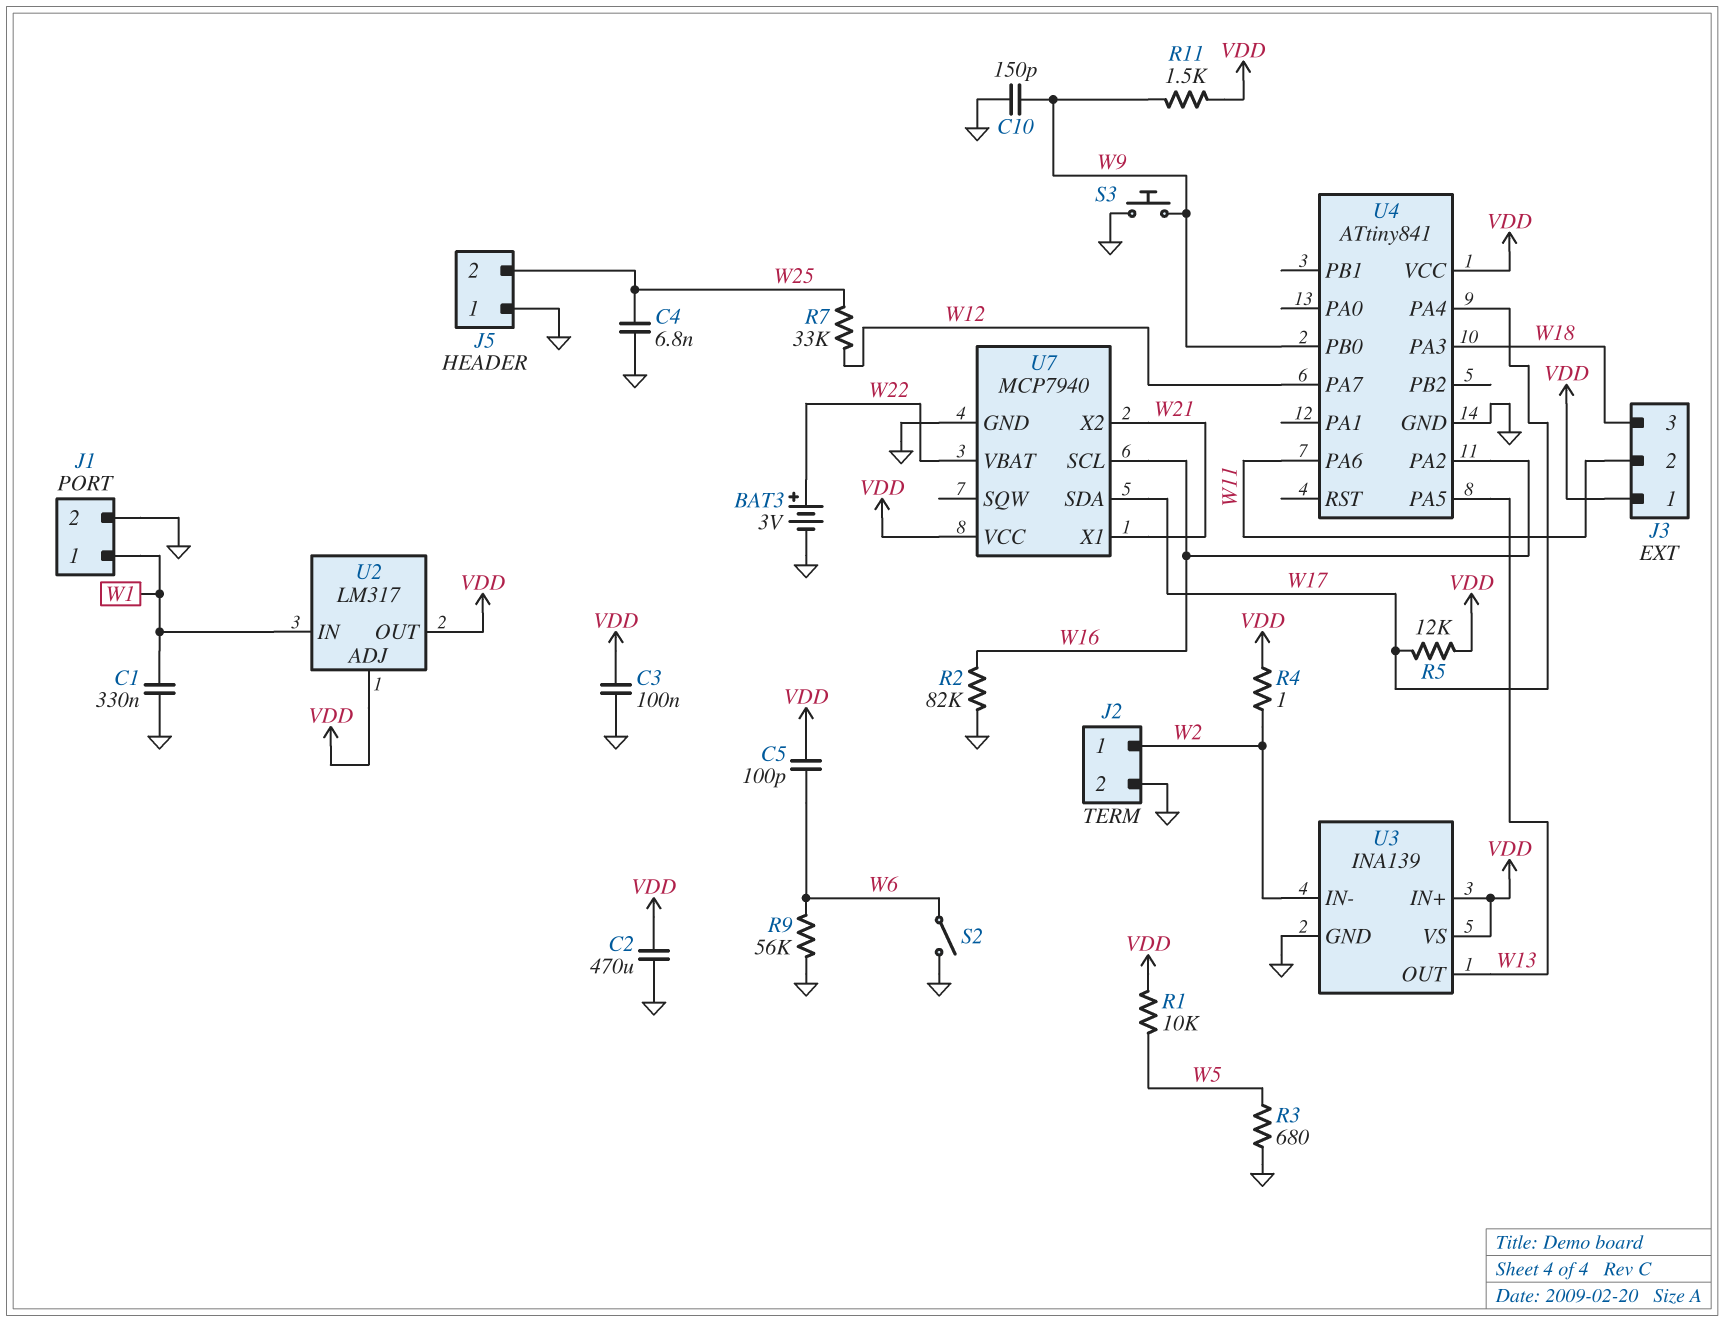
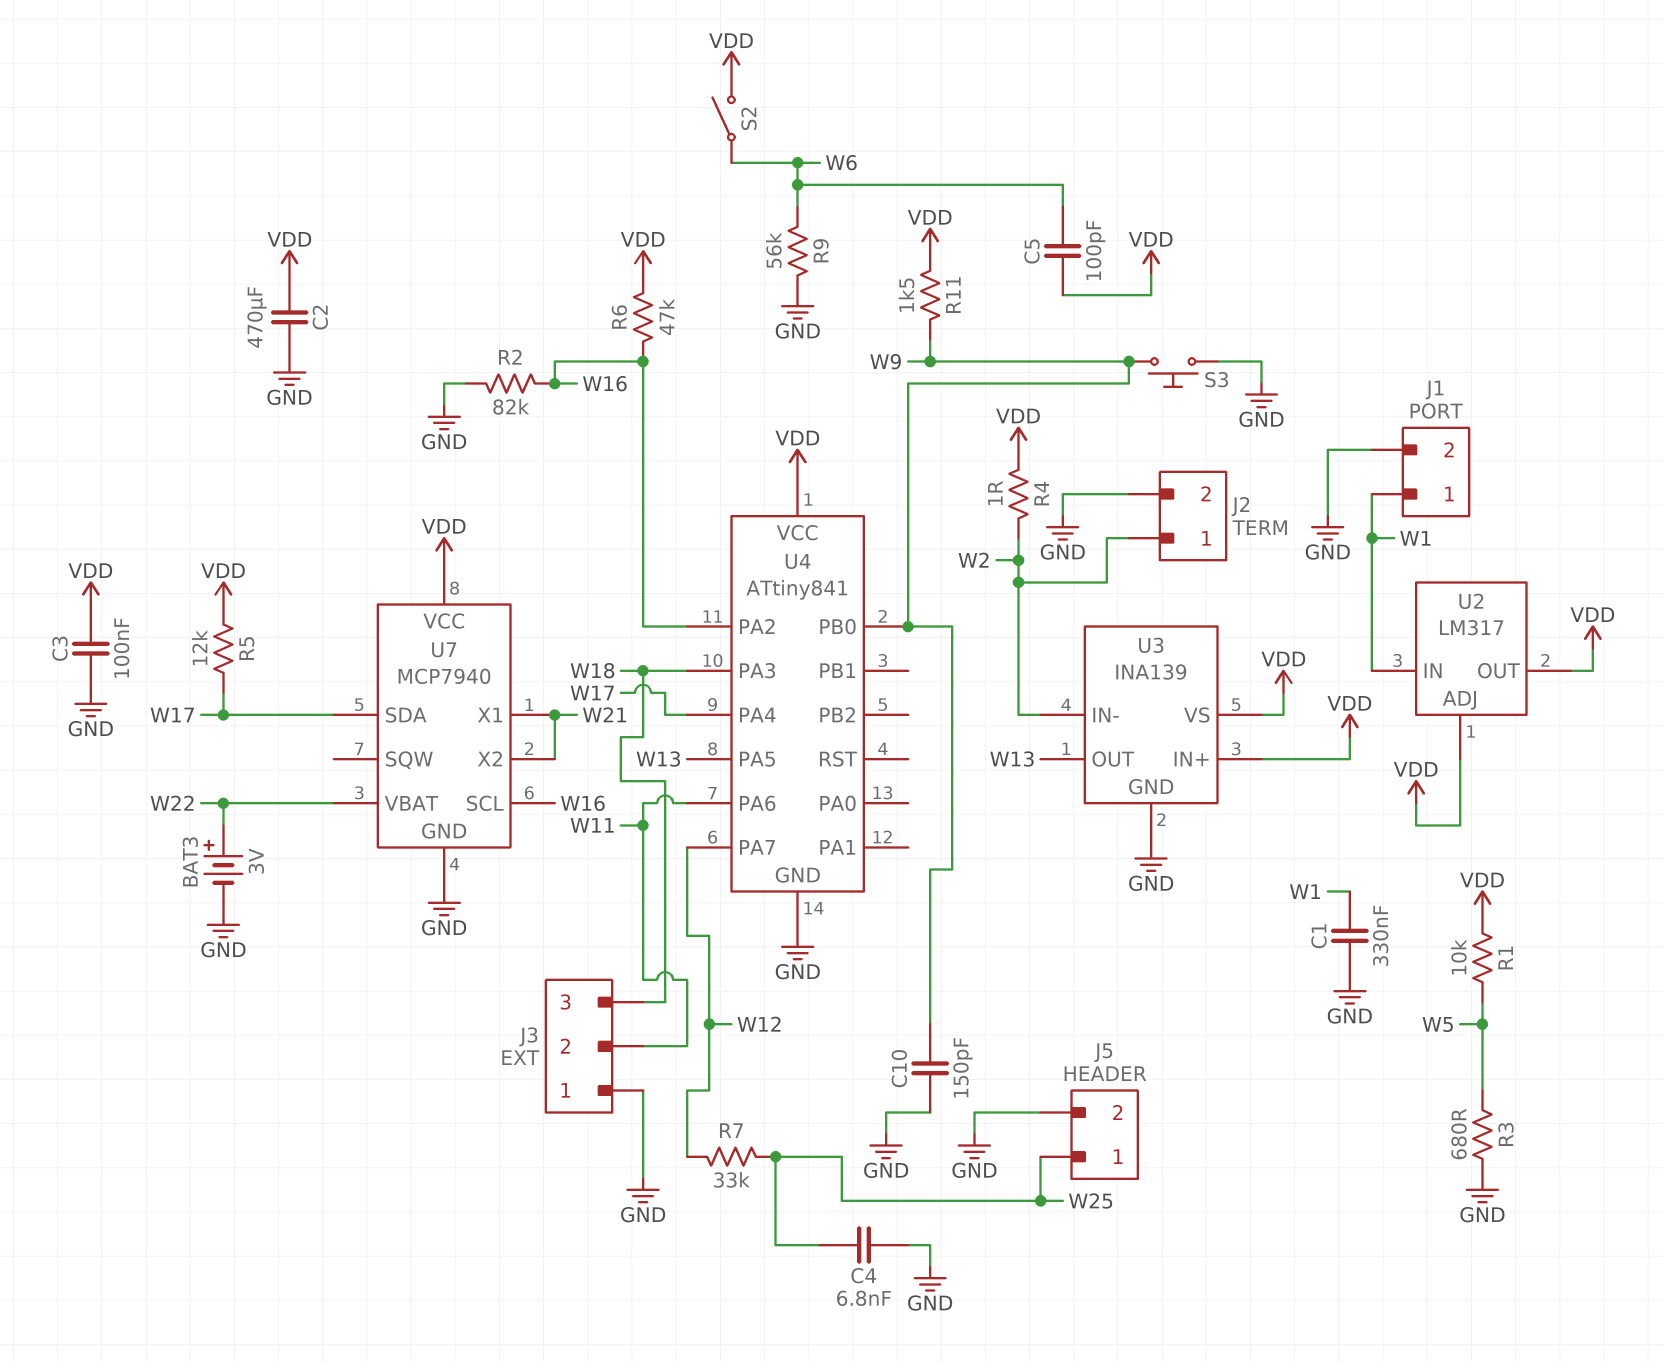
J3 pin 1: VDD -> GND
J5 pin 1: GND -> W25
J5 pin 2: W25 -> GND
R6: none -> 47k (VDD, W16)
S2: switch (GND, W6) -> switch (VDD, W6)

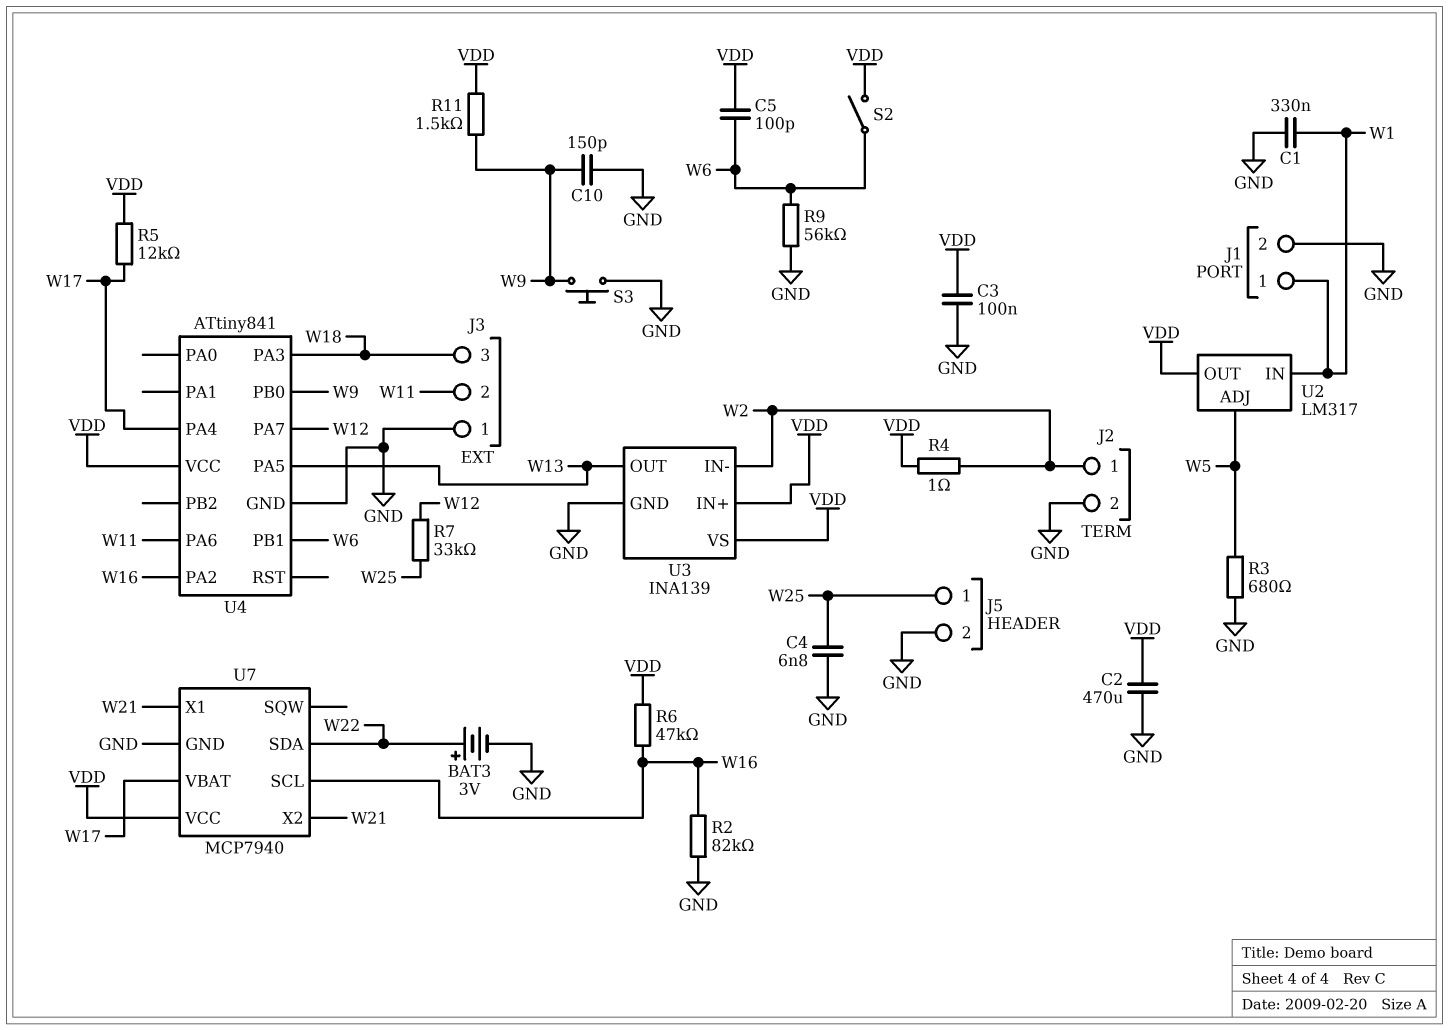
R1: 10k (VDD, W5) -> none
U2 pin ADJ: VDD -> W5
U4 pin PB1: none -> W6
U7 pin SDA: W17 -> W22
U7 pin VBAT: W22 -> W17

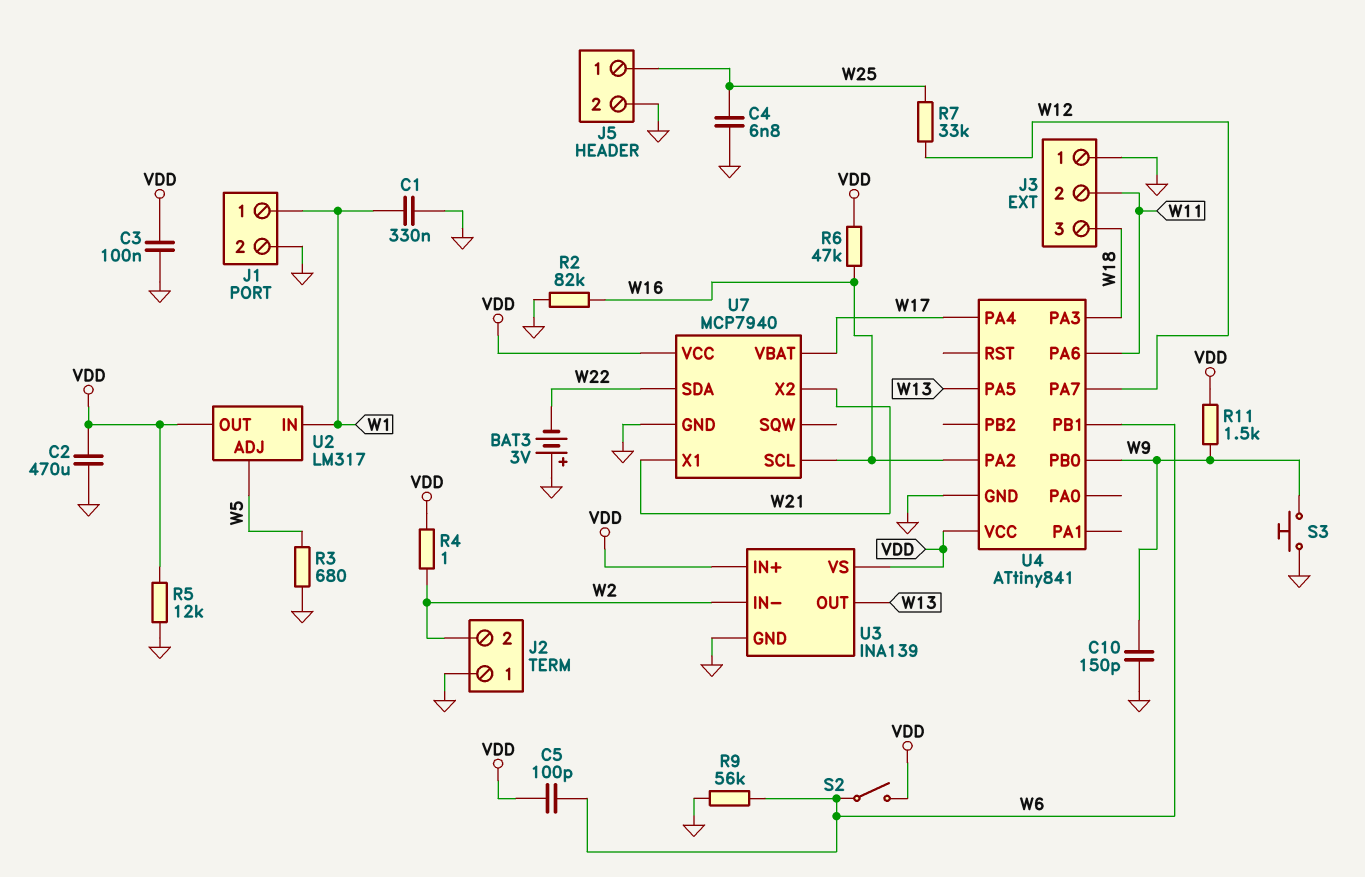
BAT3: 3V (plus W22, minus GND) -> 3V (plus GND, minus W22)
J2 pin 1: W2 -> GND
J2 pin 2: GND -> W2
R5: 12k (VDD, W17) -> 12k (GND, VDD)

